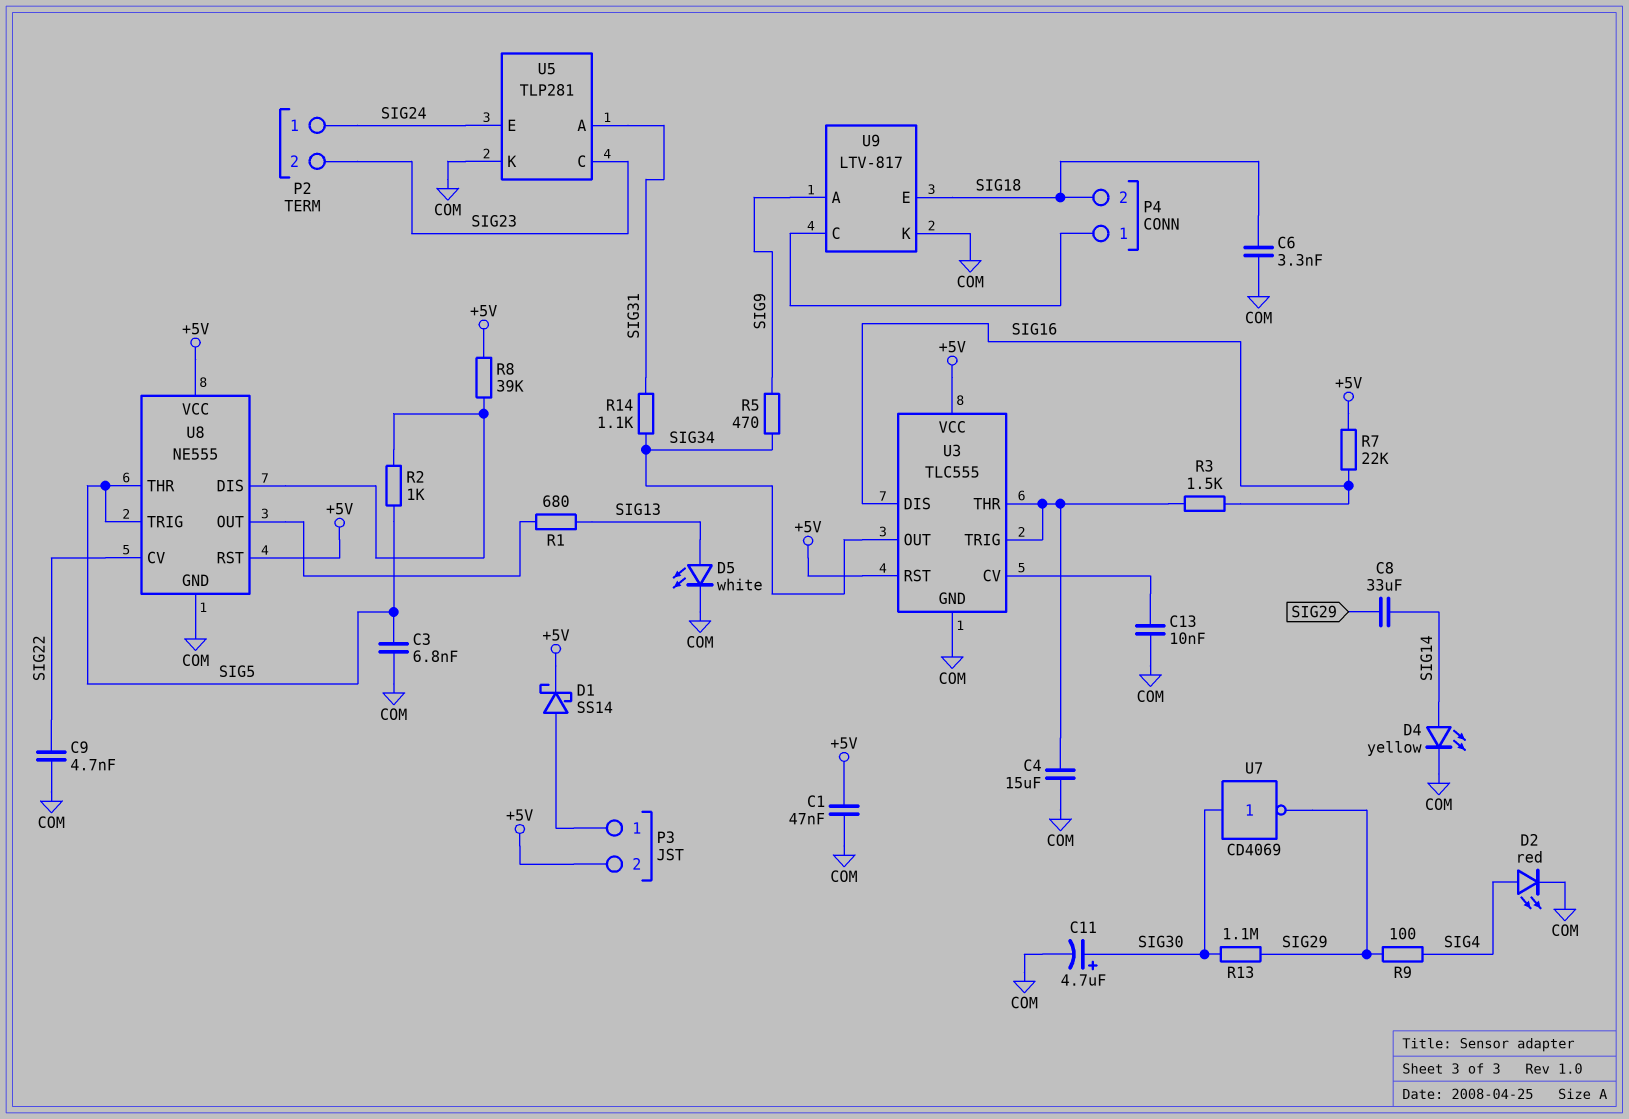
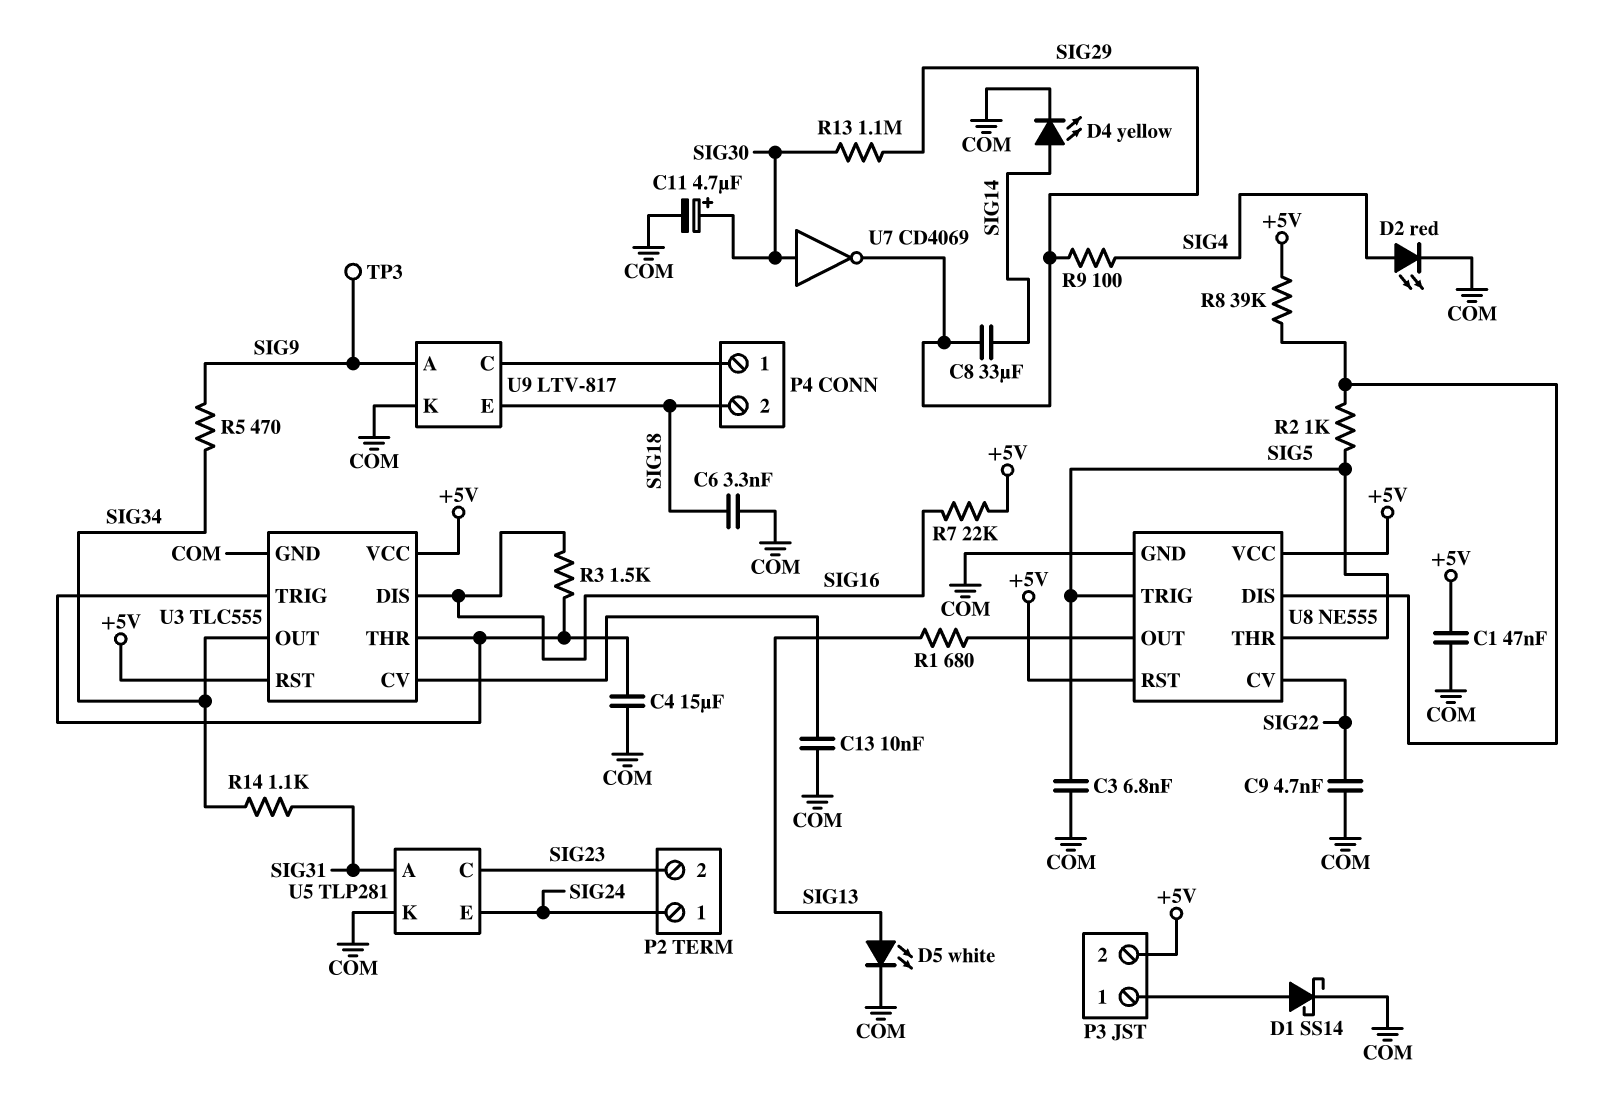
D1: schottky SS14 (A P3/1, K +5V) -> schottky SS14 (A P3/1, K COM)
TP3: none -> test point (SIG9)

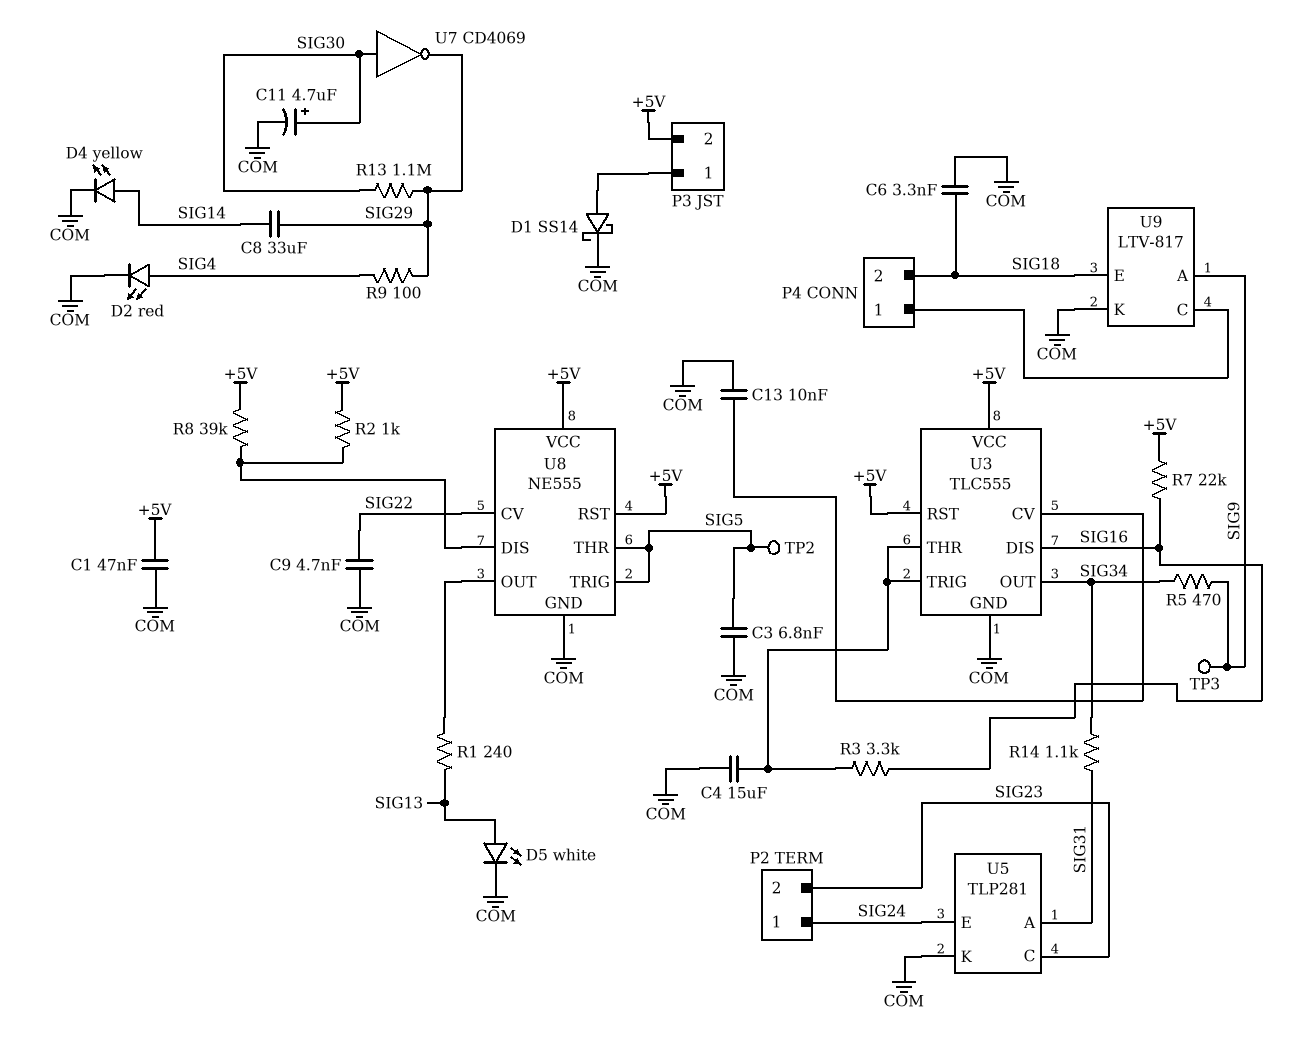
R1: 680 (SIG13, U8/OUT) -> 240 (SIG13, U8/OUT)
R2: 1k (SIG5, U8/DIS) -> 1k (+5V, U8/DIS)
R3: 1.5k (SIG16, U3/THR) -> 3.3k (SIG16, U3/THR)
TP2: none -> test point (SIG5)

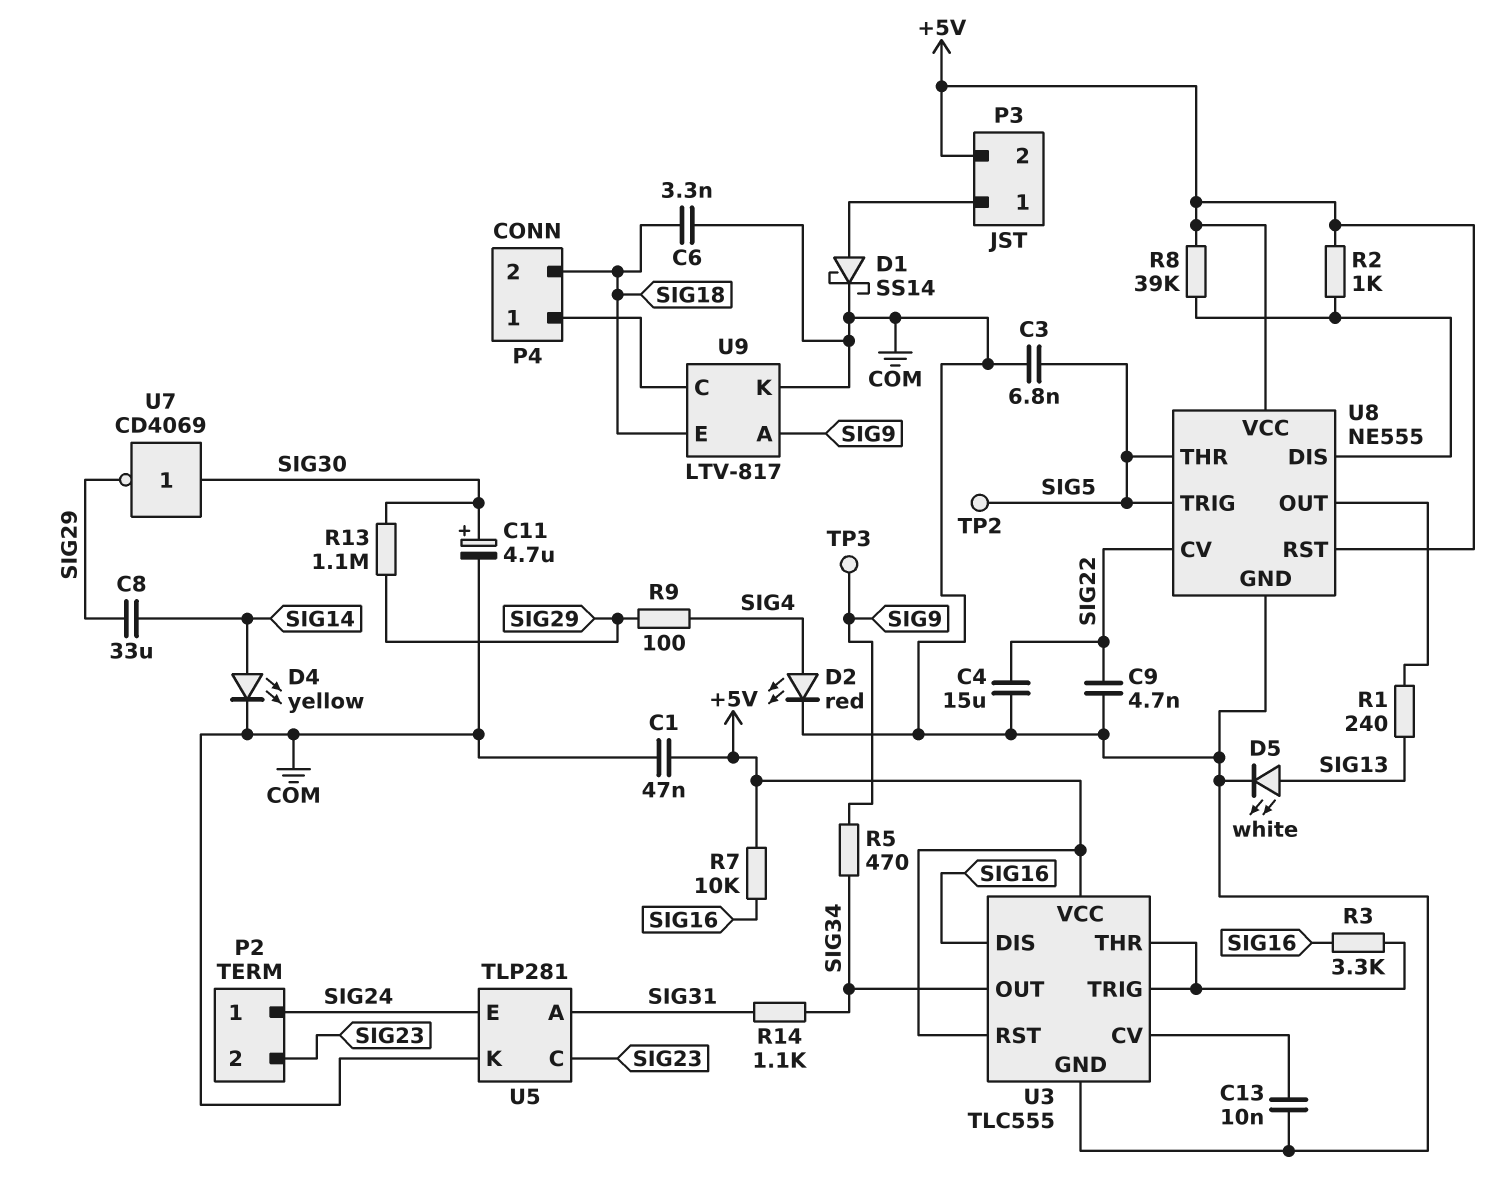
C4: 15uF (COM, U3/THR) -> 15uF (COM, SIG22)
R7: 22k (+5V, SIG16) -> 10k (+5V, SIG16)

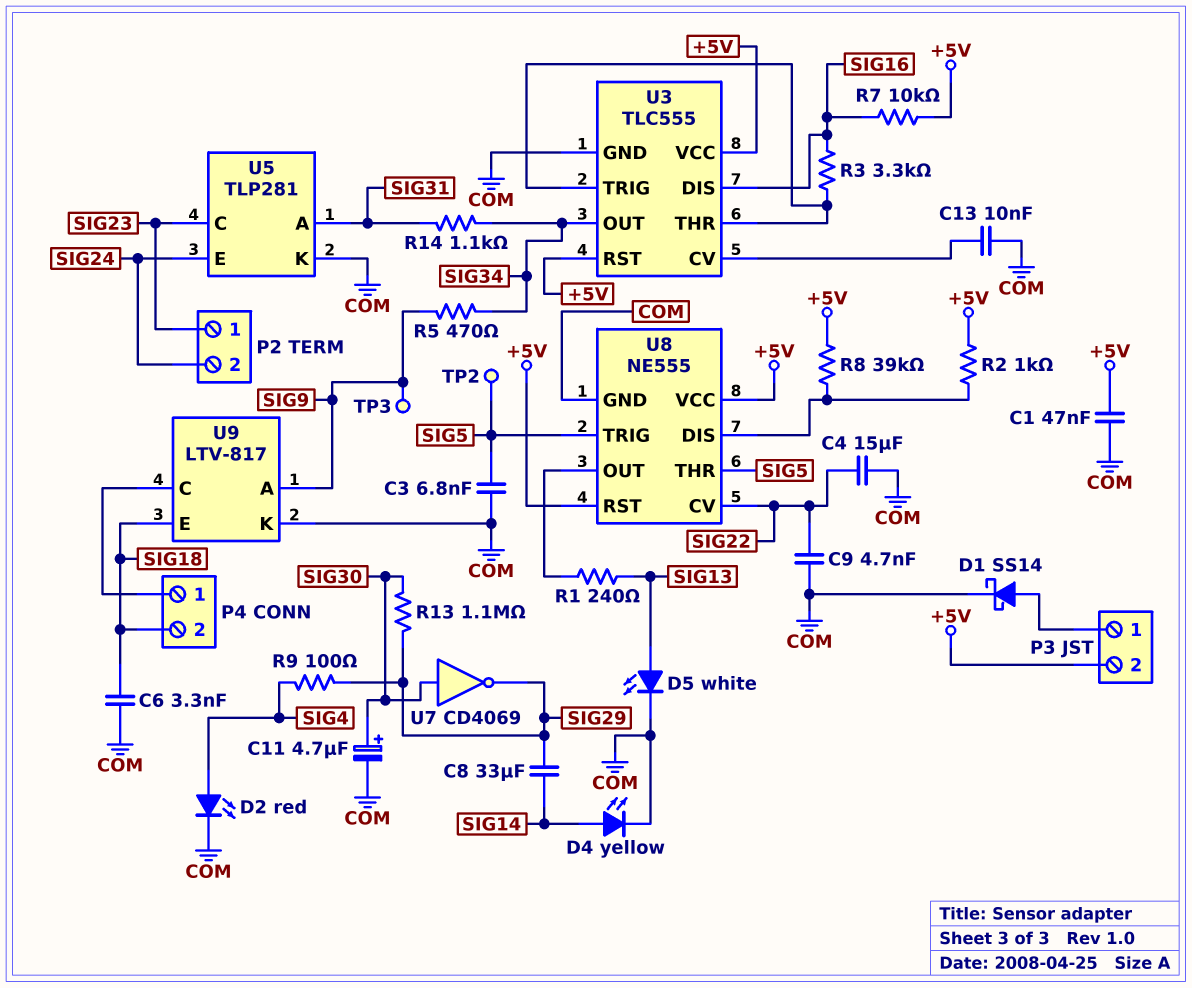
P2 pin 1: SIG24 -> SIG23
P2 pin 2: SIG23 -> SIG24

